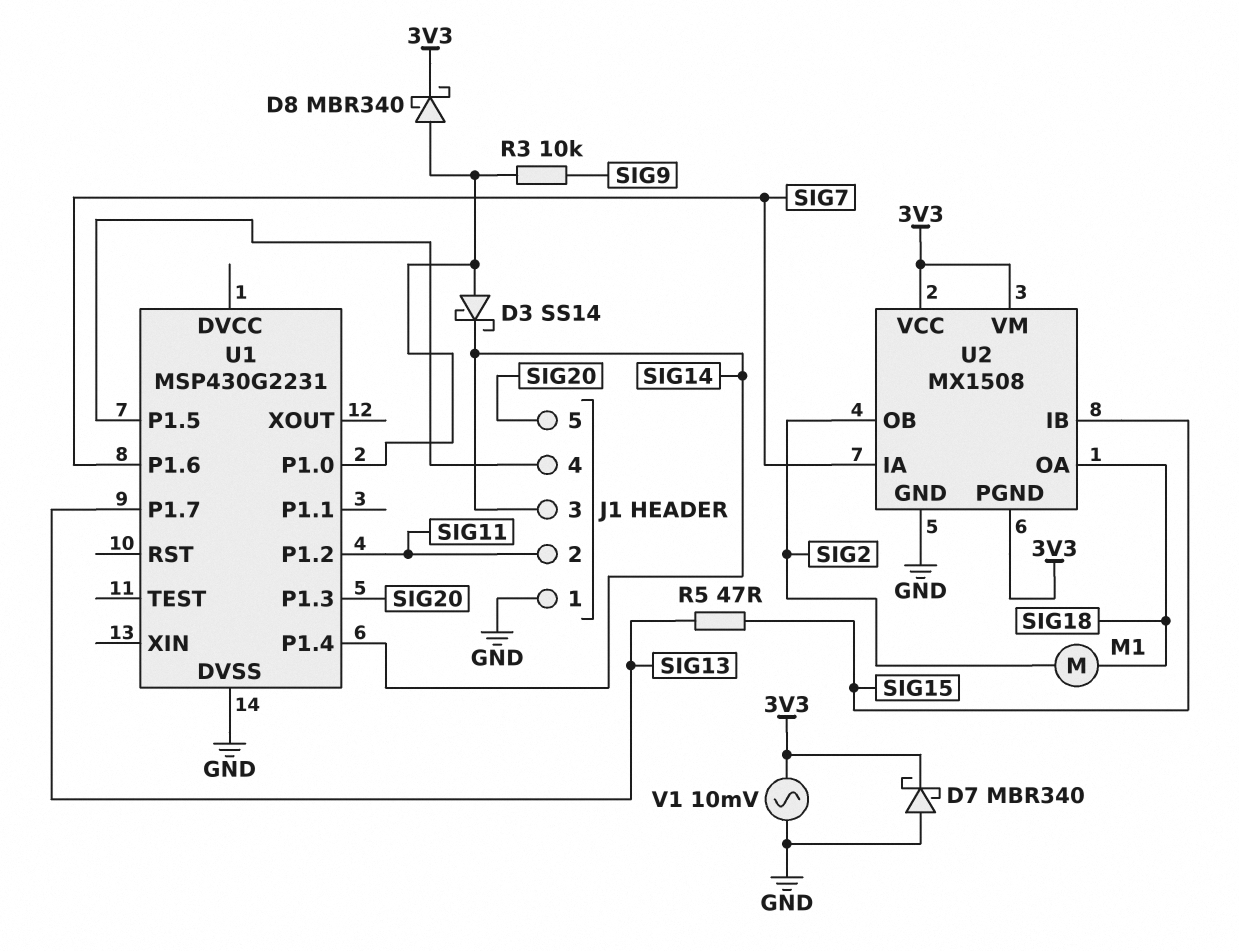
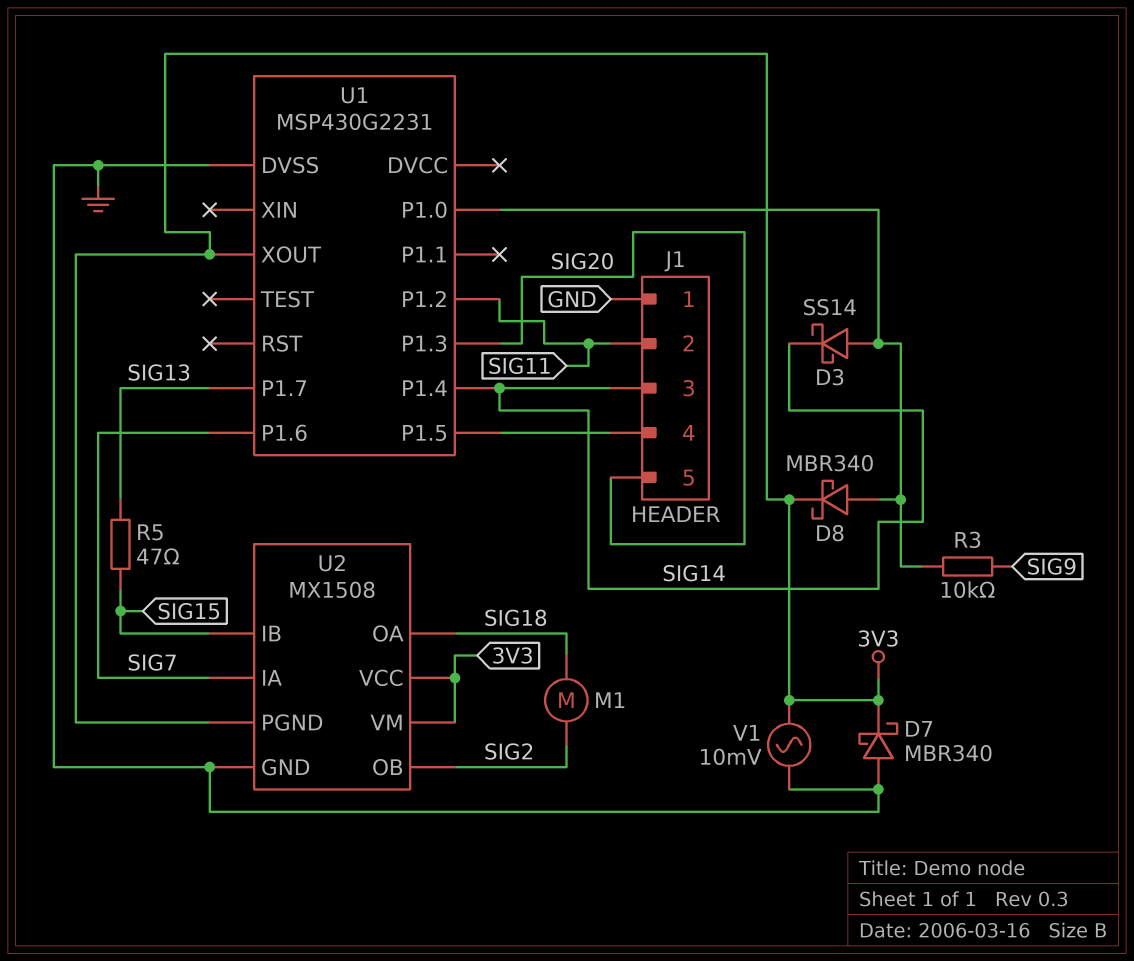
U1 pin XOUT: none -> 3V3

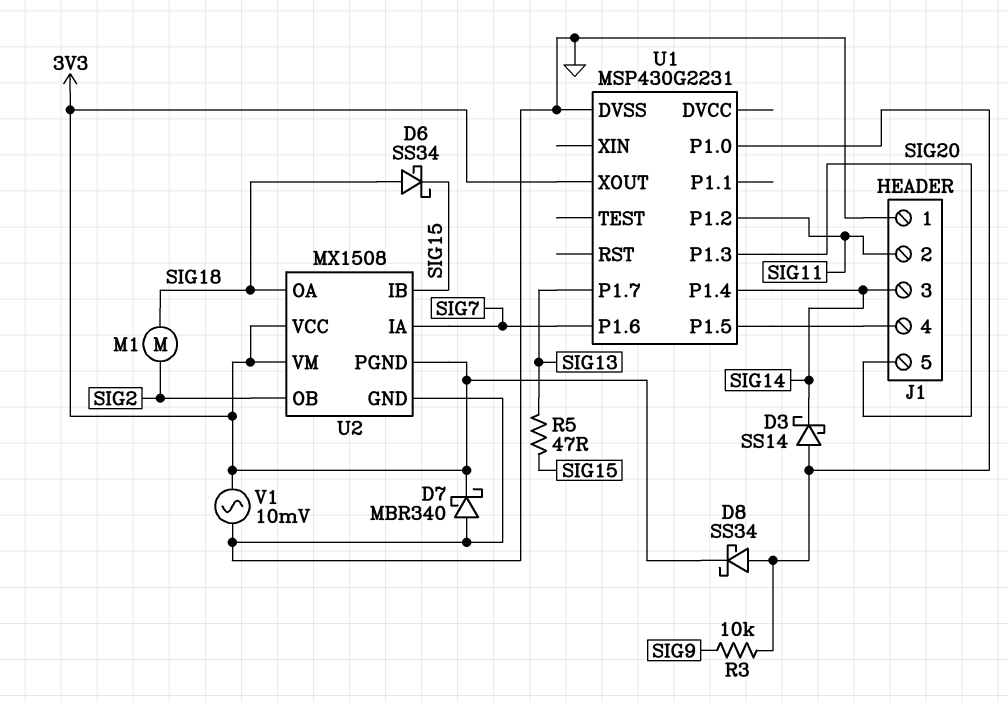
D6: none -> schottky SS34 (A SIG18, K SIG15)
D8: schottky MBR340 (A U1/P1.0, K 3V3) -> schottky SS34 (A U1/P1.0, K 3V3)

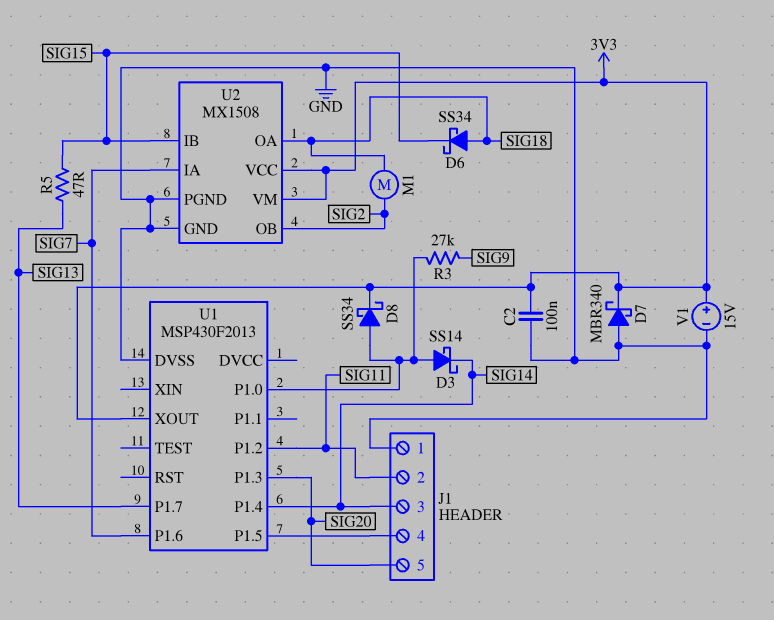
C2: none -> 100nF (3V3, GND)
R3: 10k (SIG9, U1/P1.0) -> 27k (SIG9, U1/P1.0)
U1: MSP430G2231 -> MSP430F2013
U2 pin PGND: 3V3 -> GND
V1: AC 10mV (3V3, GND) -> 15V (plus 3V3, minus GND)

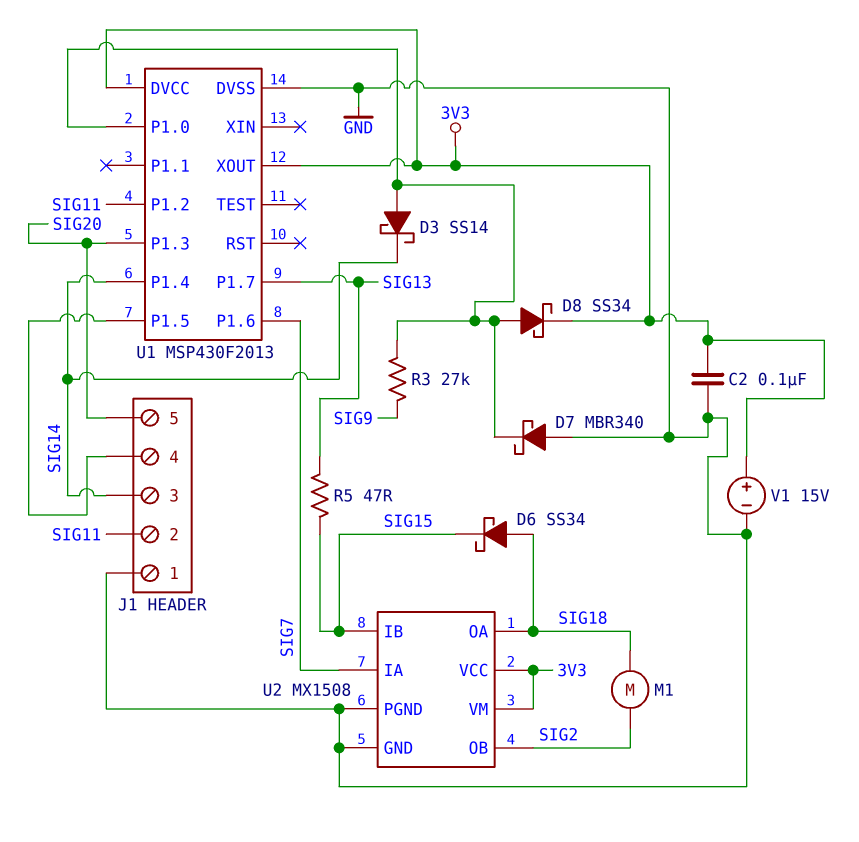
D7: schottky MBR340 (A GND, K 3V3) -> schottky MBR340 (A GND, K U1/P1.0)
U1 pin DVCC: none -> 3V3

